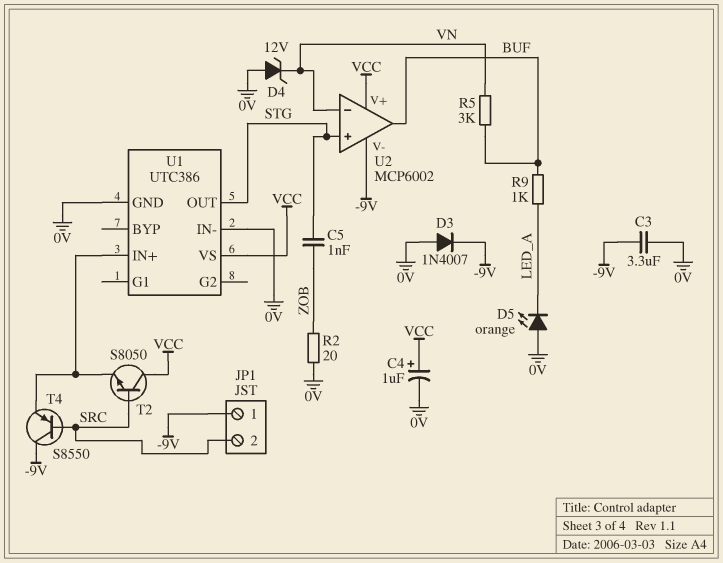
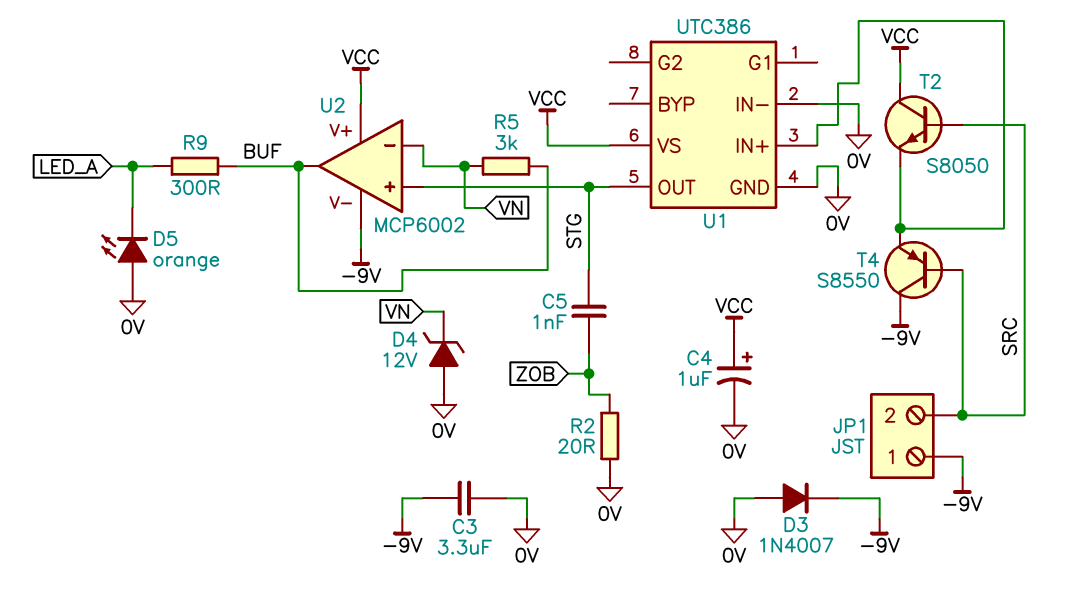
R9: 1k (BUF, LED_A) -> 300 (BUF, LED_A)

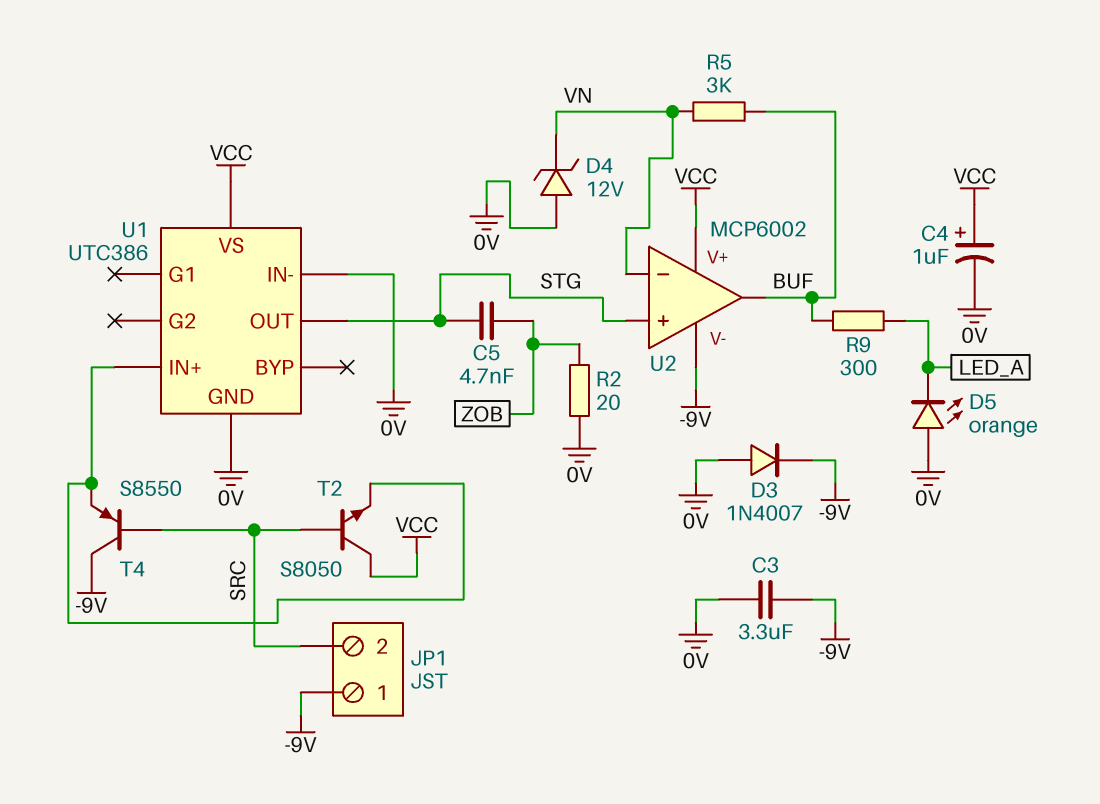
C5: 1nF (STG, ZOB) -> 4.7nF (STG, ZOB)

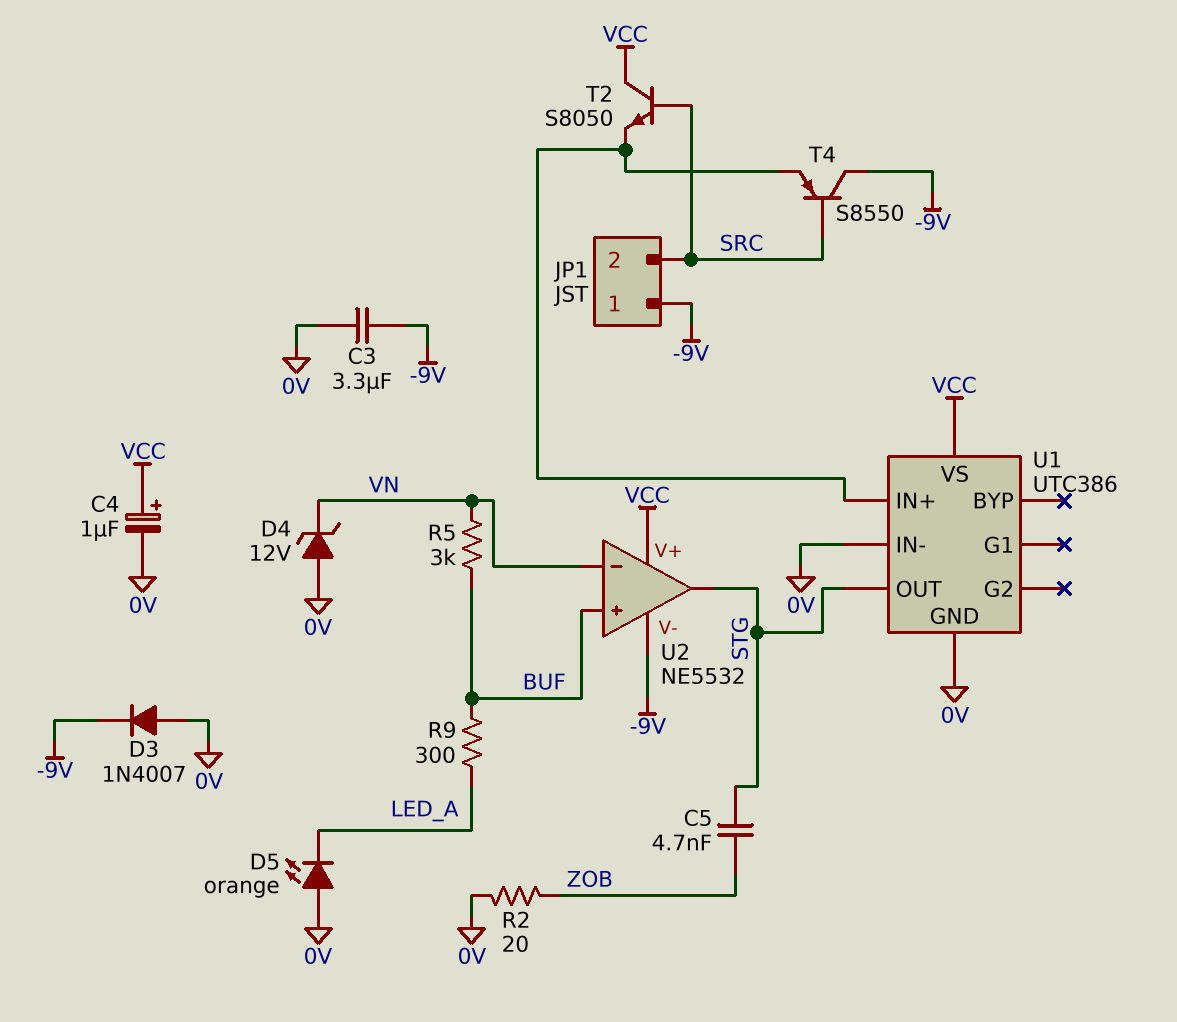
U2: MCP6002 -> NE5532
U2 pin in+: STG -> BUF
U2 pin out: BUF -> STG

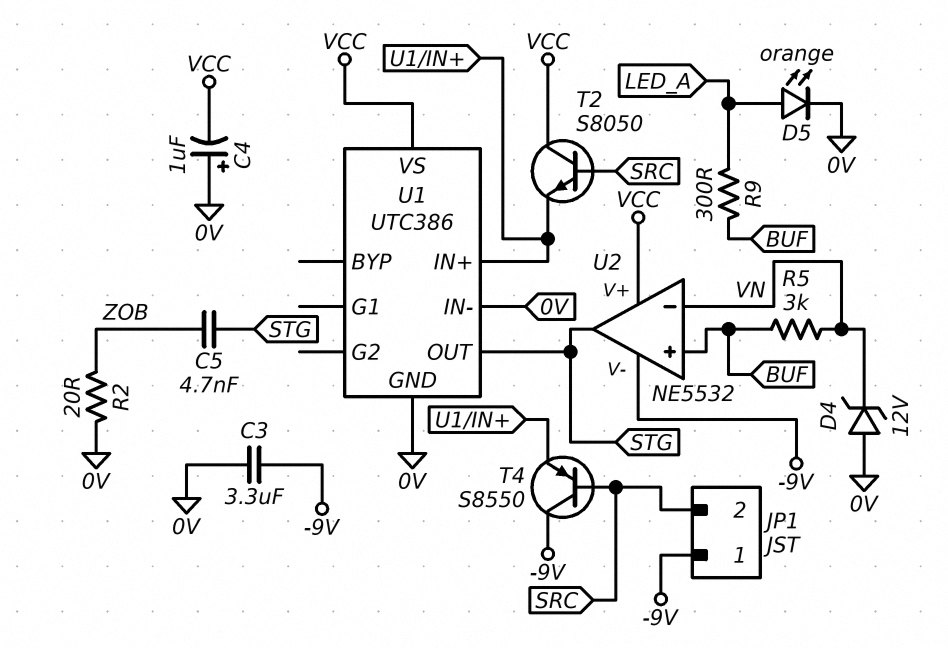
C4: 1uF (plus VCC, minus 0V) -> 1uF (plus 0V, minus VCC)
D3: diode 1N4007 (A 0V, K -9V) -> none
D5: LED orange (A 0V, K LED_A) -> LED orange (A LED_A, K 0V)

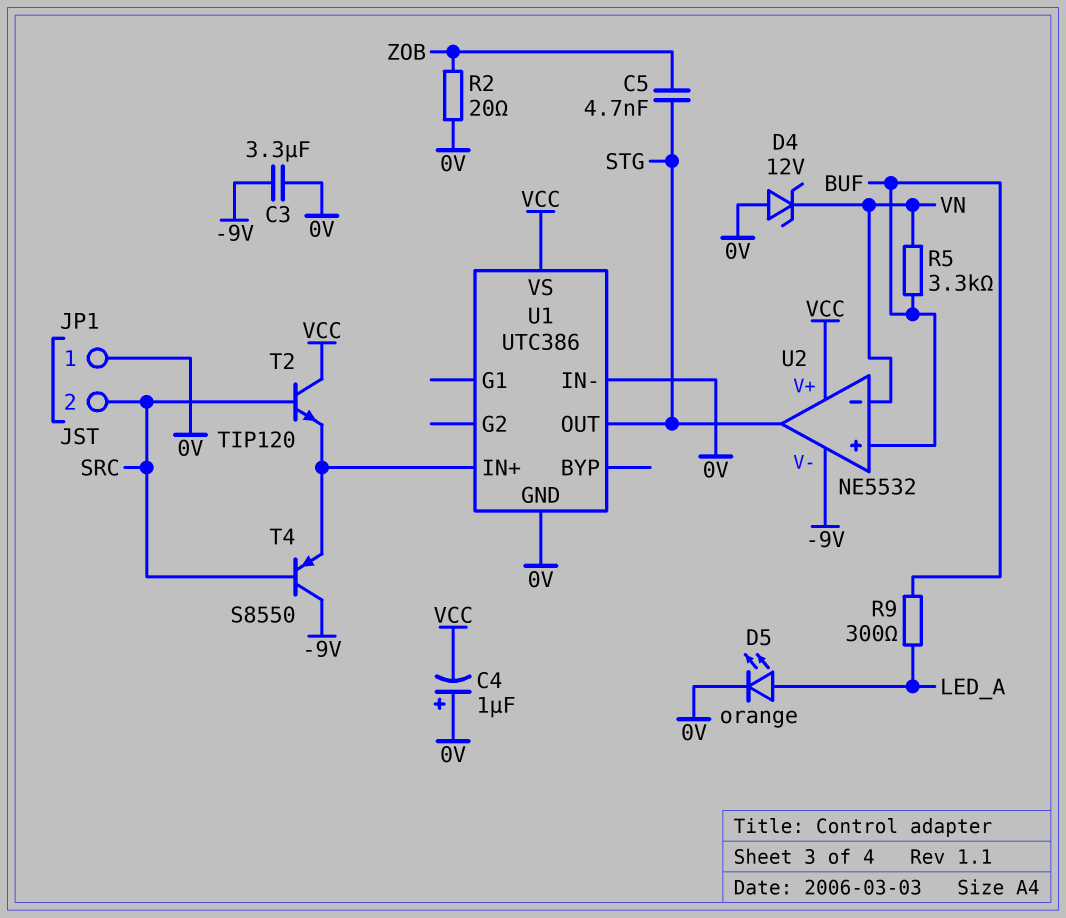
JP1 pin 1: -9V -> 0V
R5: 3k (BUF, VN) -> 3.3k (BUF, VN)
T2: NPN S8050 (B SRC, C VCC, E U1/IN+) -> NPN TIP120 (B SRC, C VCC, E U1/IN+)

